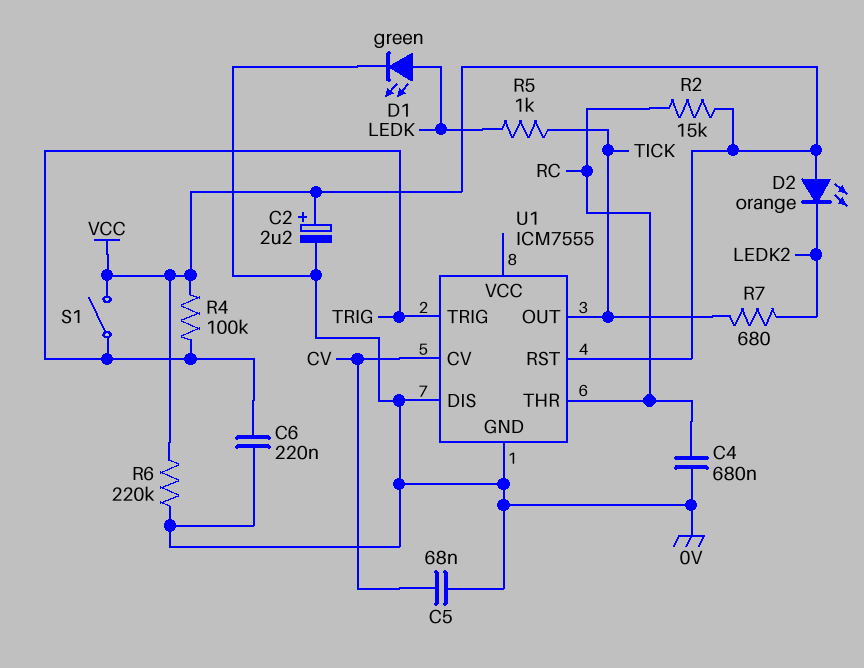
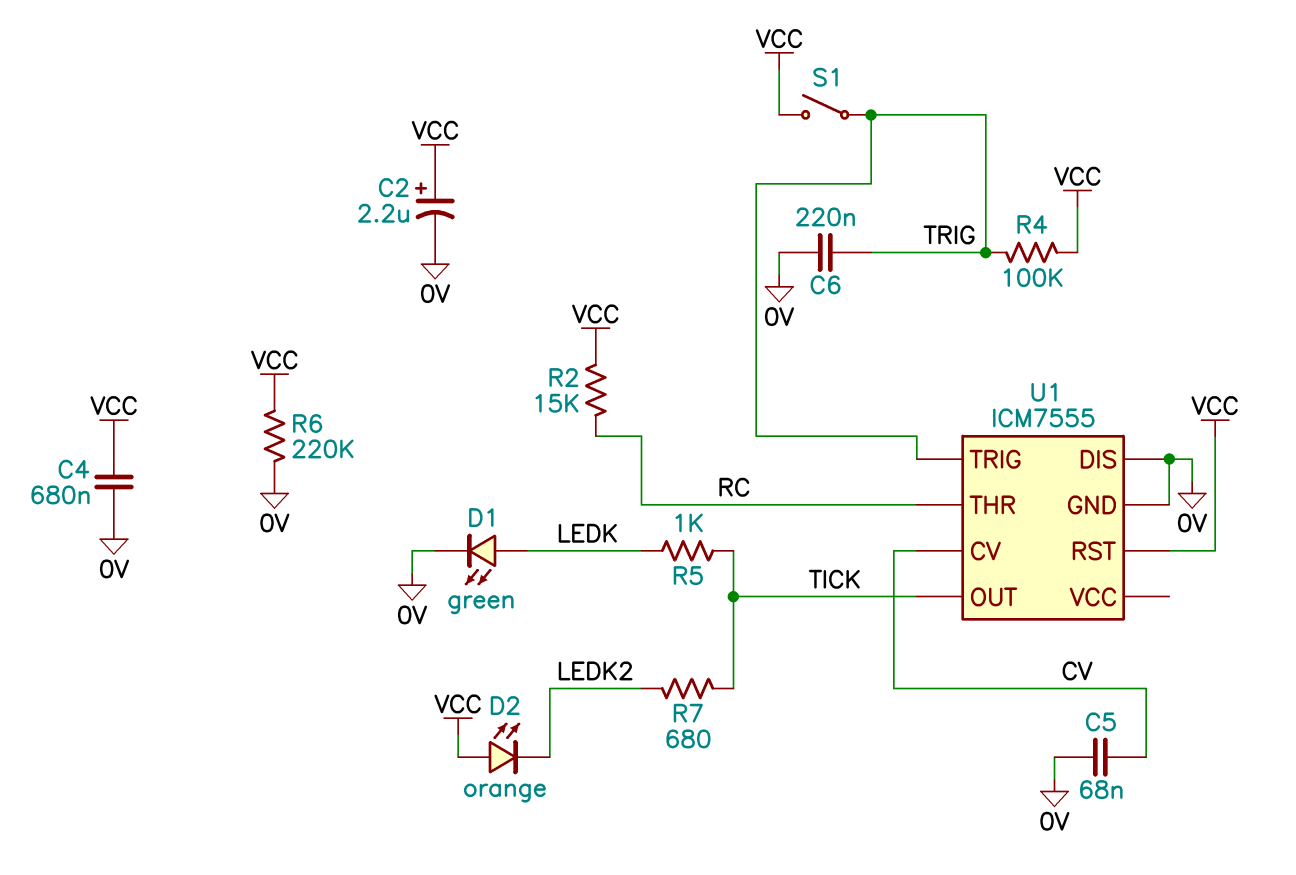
C4: 680nF (0V, RC) -> 680nF (0V, VCC)

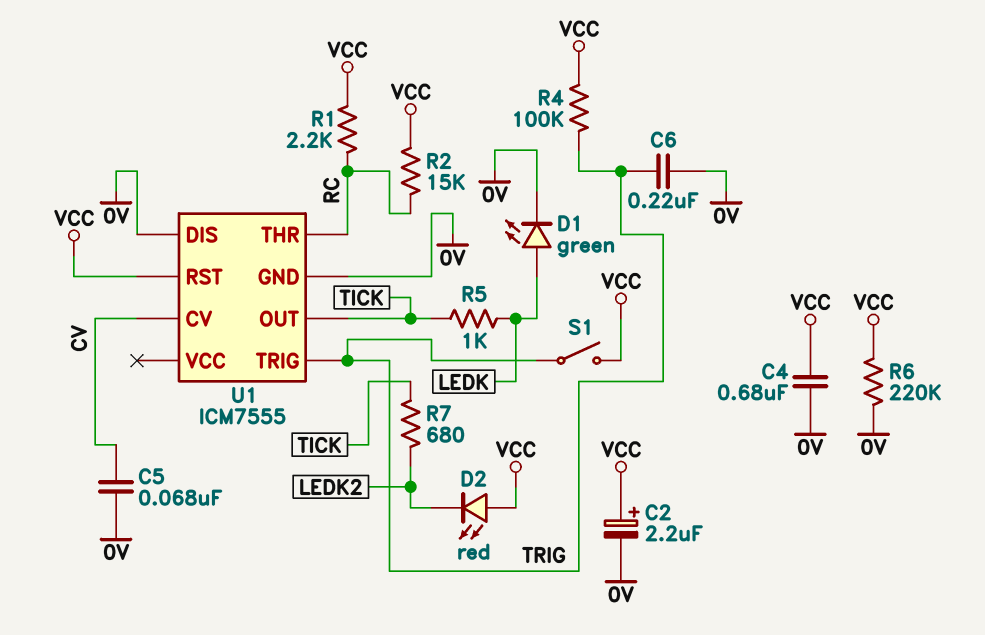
D2: LED orange (A VCC, K LEDK2) -> LED red (A VCC, K LEDK2)
R1: none -> 2.2k (RC, VCC)

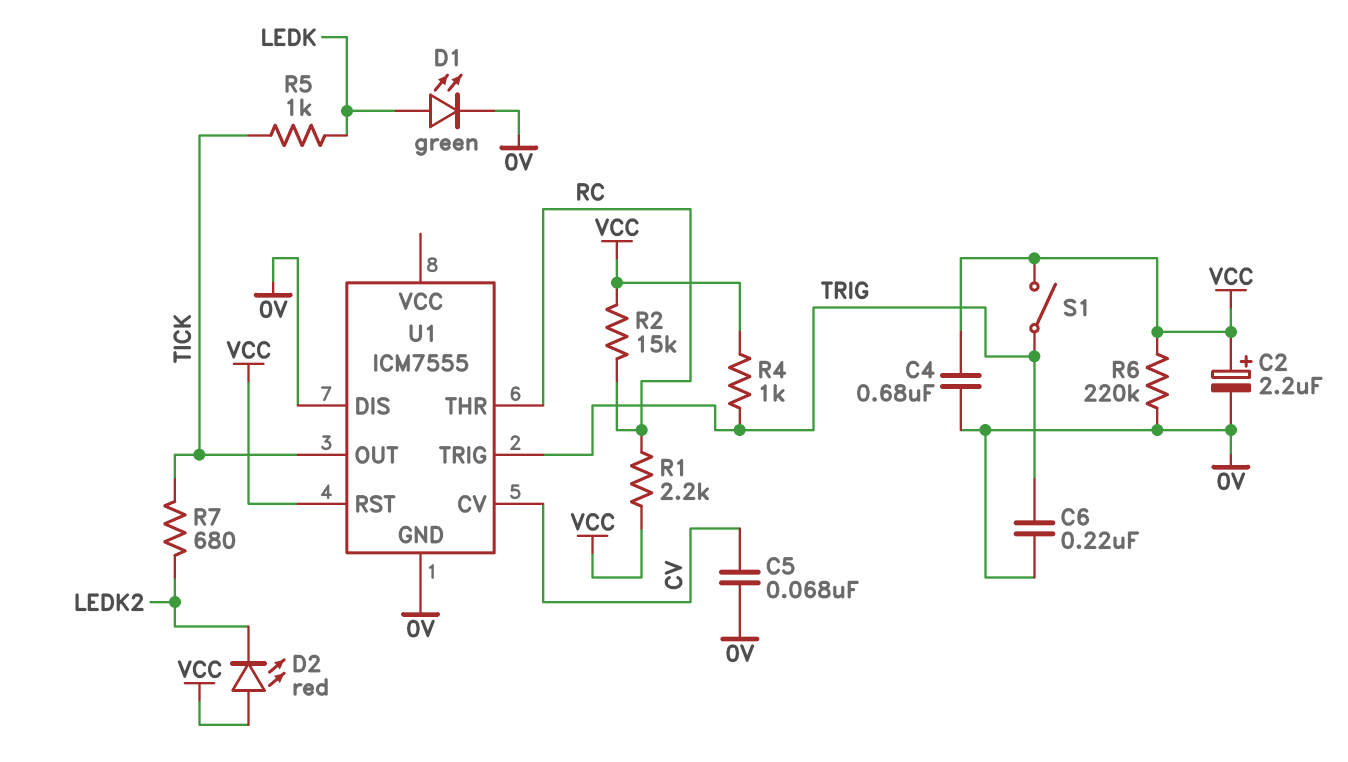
R4: 100k (TRIG, VCC) -> 1k (TRIG, VCC)

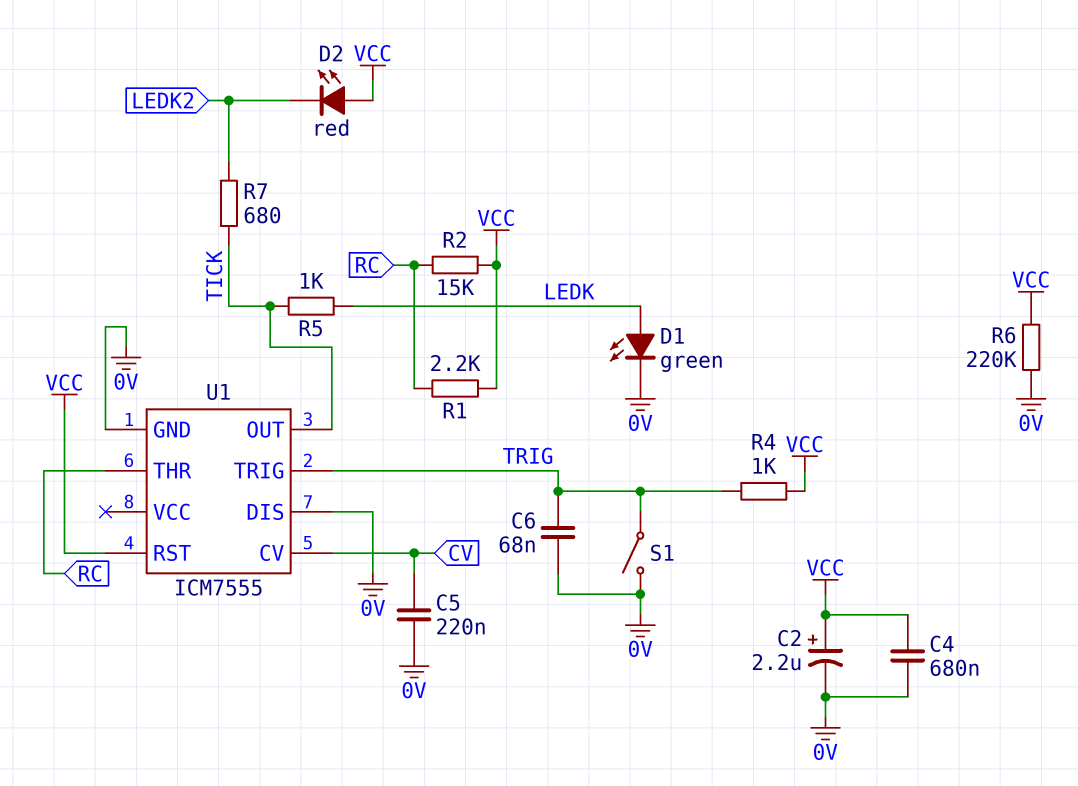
C5: 68nF (0V, CV) -> 220nF (0V, CV)
C6: 220nF (0V, TRIG) -> 68nF (0V, TRIG)
S1: switch (TRIG, VCC) -> switch (0V, TRIG)

